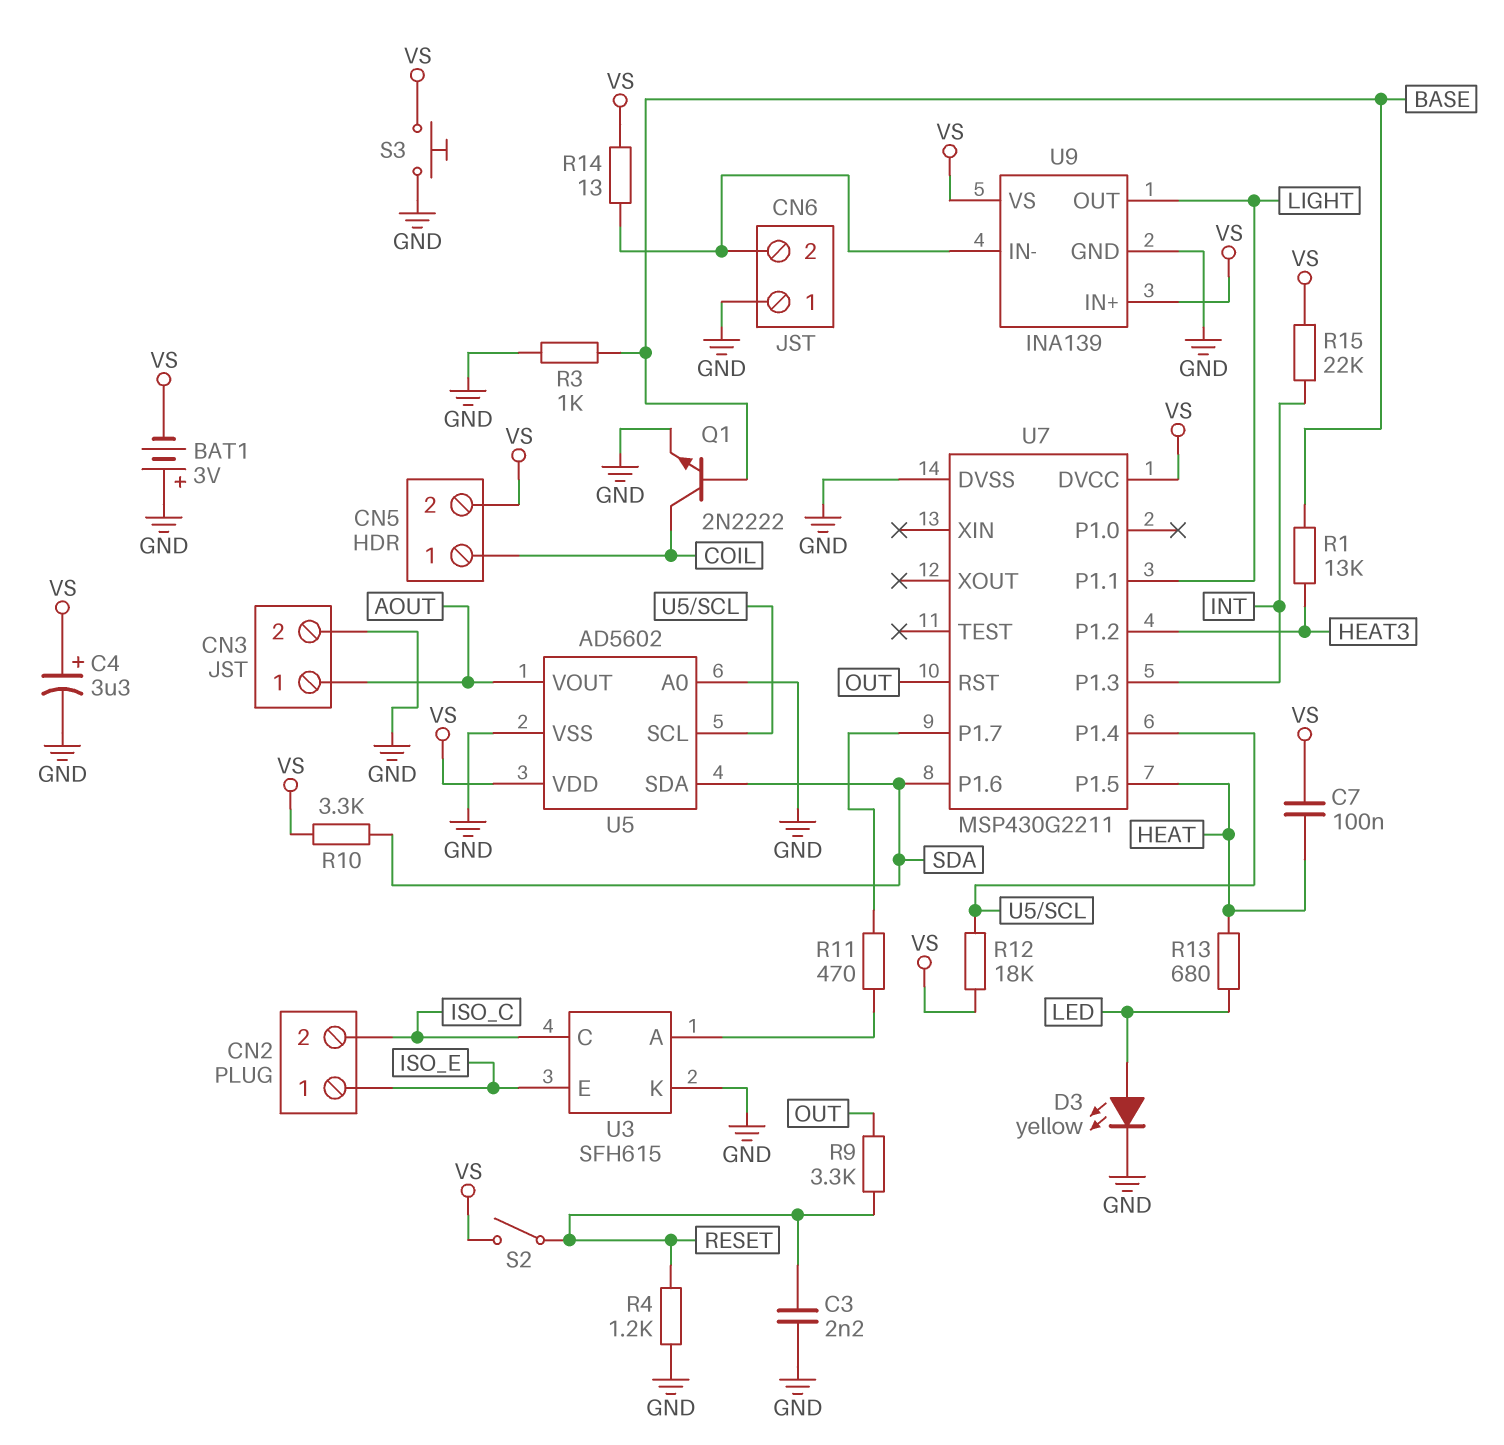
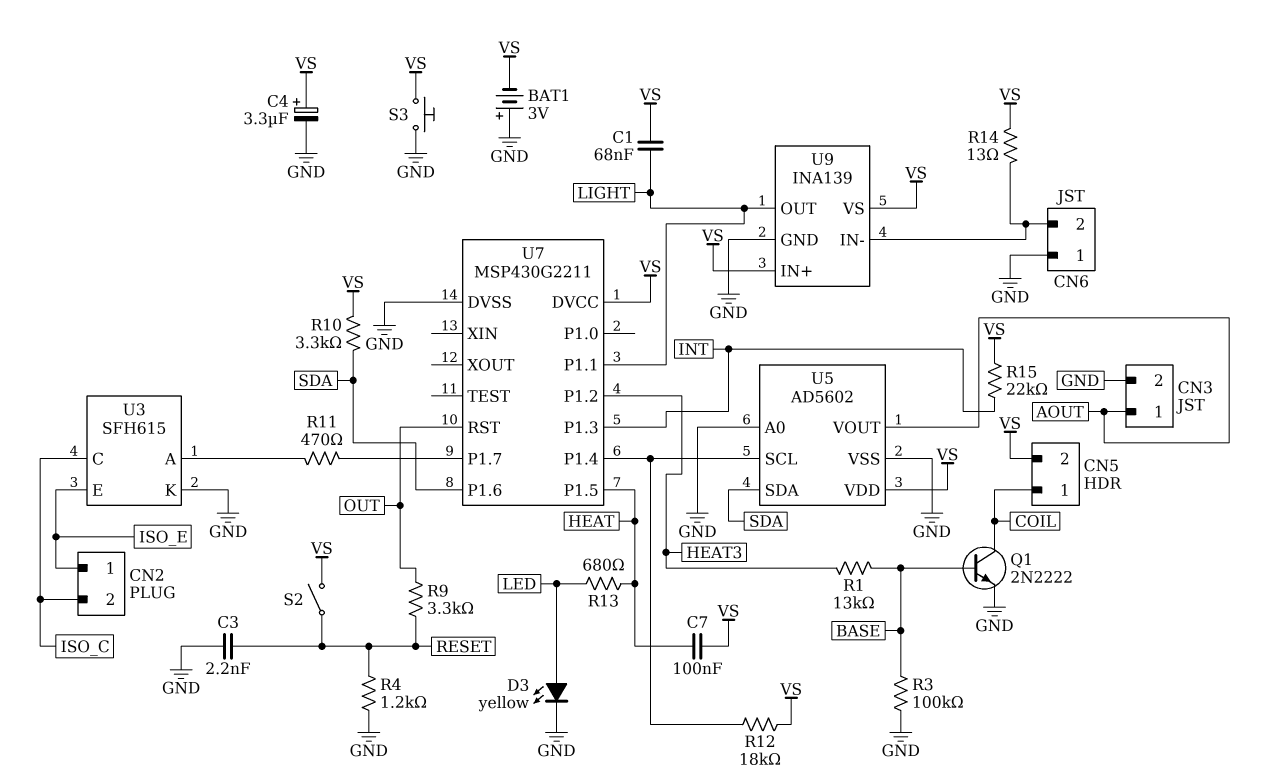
C1: none -> 68nF (LIGHT, VS)
R3: 1k (BASE, GND) -> 100k (BASE, GND)

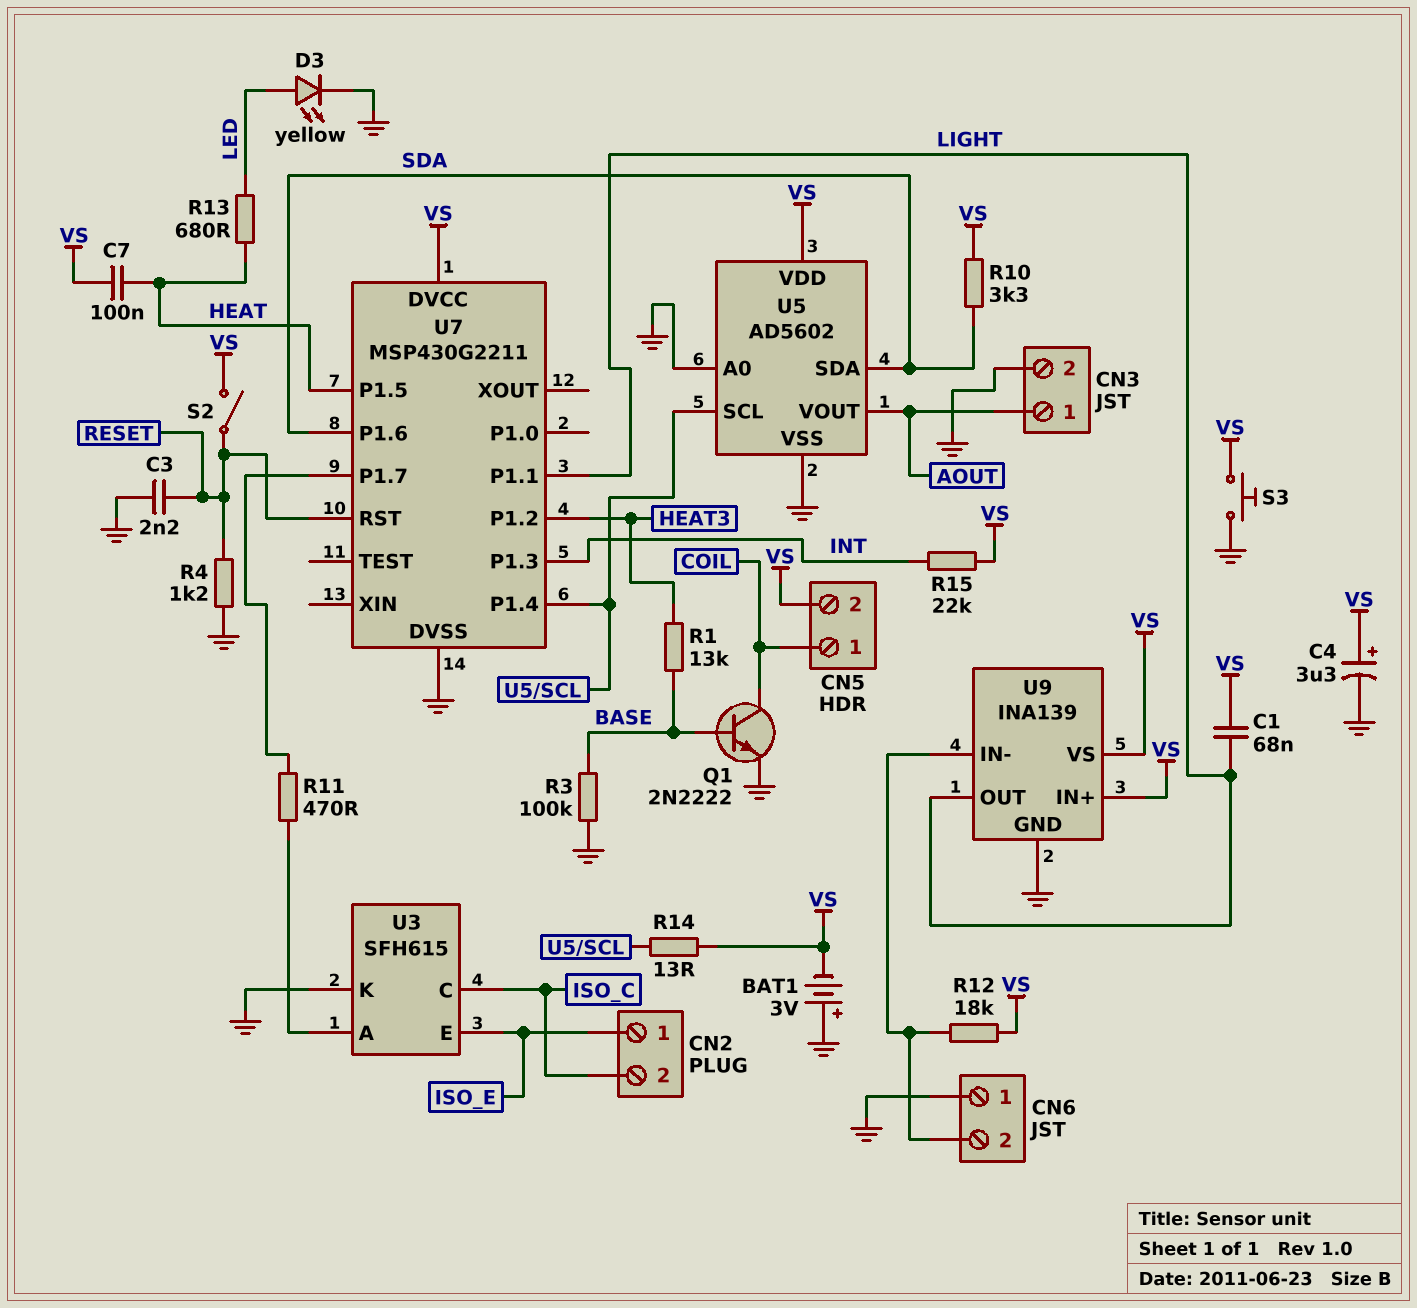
R9: 3.3k (OUT, RESET) -> none
R12: 18k (U5/SCL, VS) -> 18k (CN6/2, VS)
R14: 13 (CN6/2, VS) -> 13 (U5/SCL, VS)
U7 pin RST: OUT -> RESET

